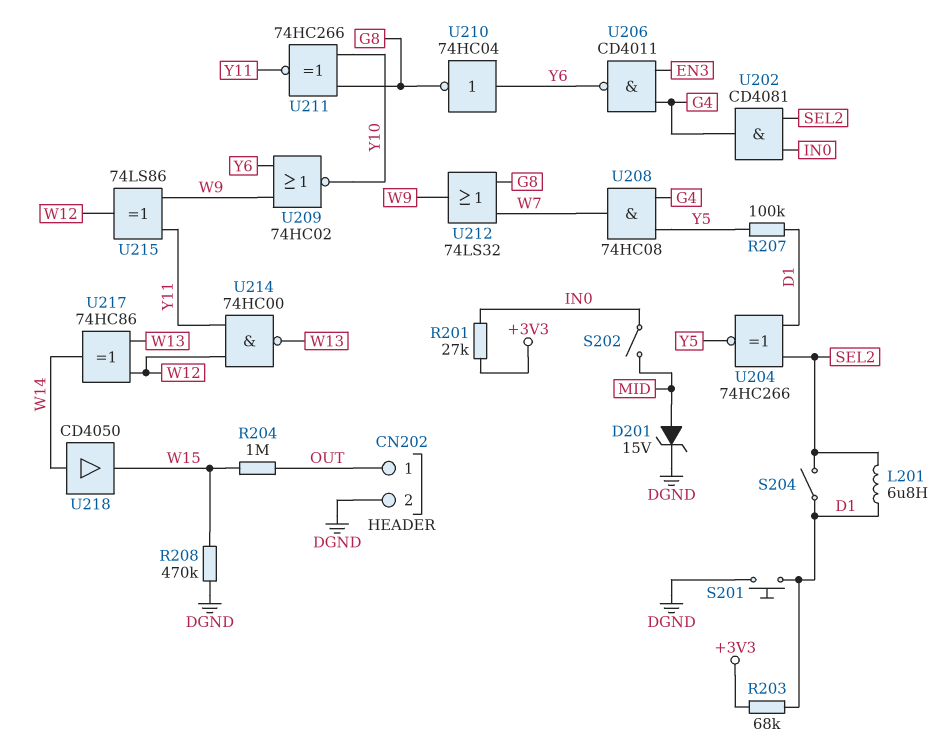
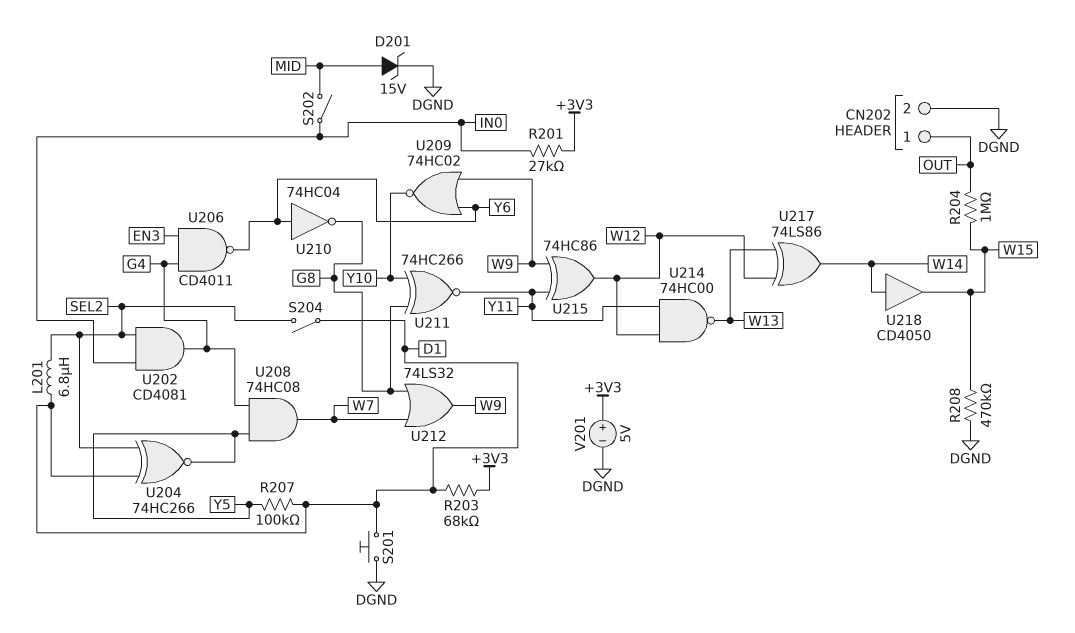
U215: XOR 74LS86 (in W9, in Y11, out W12) -> XOR 74HC86 (in W9, in Y11, out W12)
U217: XOR 74HC86 (in W12, in W13, out W14) -> XOR 74LS86 (in W12, in W13, out W14)
V201: none -> 5V (plus +3V3, minus DGND)

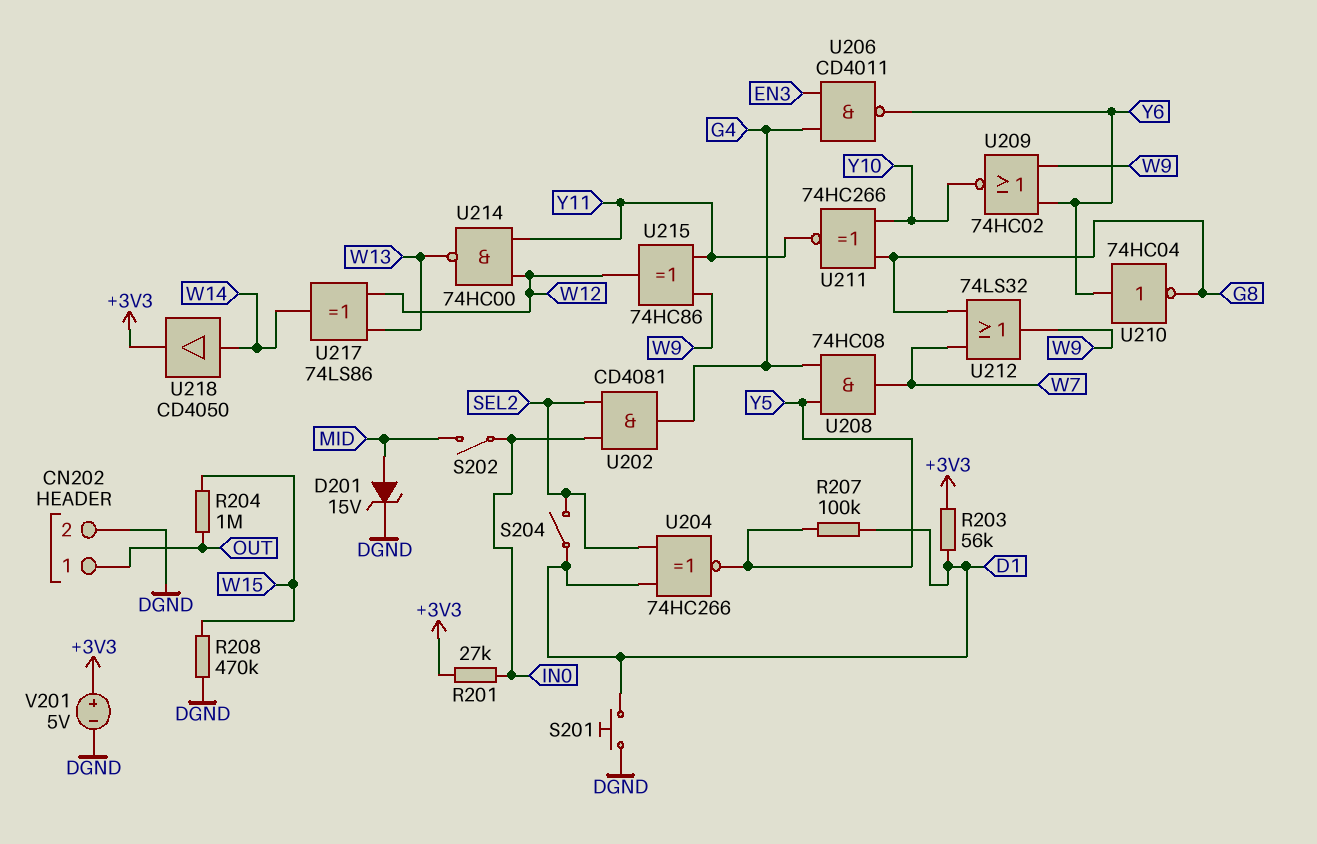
L201: 6.8uH (D1, SEL2) -> none
R203: 68k (+3V3, D1) -> 56k (+3V3, D1)
U218: buffer CD4050 (in W14, out W15) -> buffer CD4050 (in W14, out +3V3)

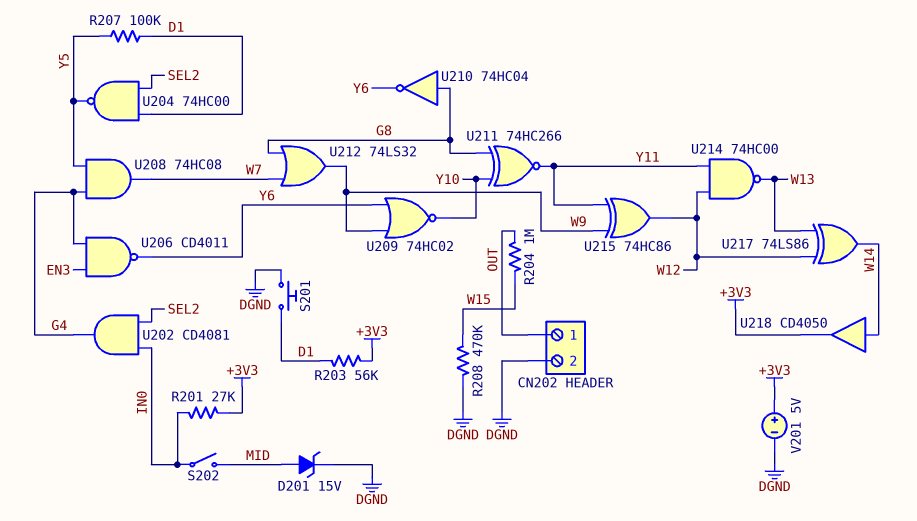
S204: switch (D1, SEL2) -> none
U204: XNOR 74HC266 (in D1, in SEL2, out Y5) -> NAND 74HC00 (in D1, in SEL2, out Y5)
U210: NOT 74HC04 (in Y6, out G8) -> NOT 74HC04 (in G8, out Y6)

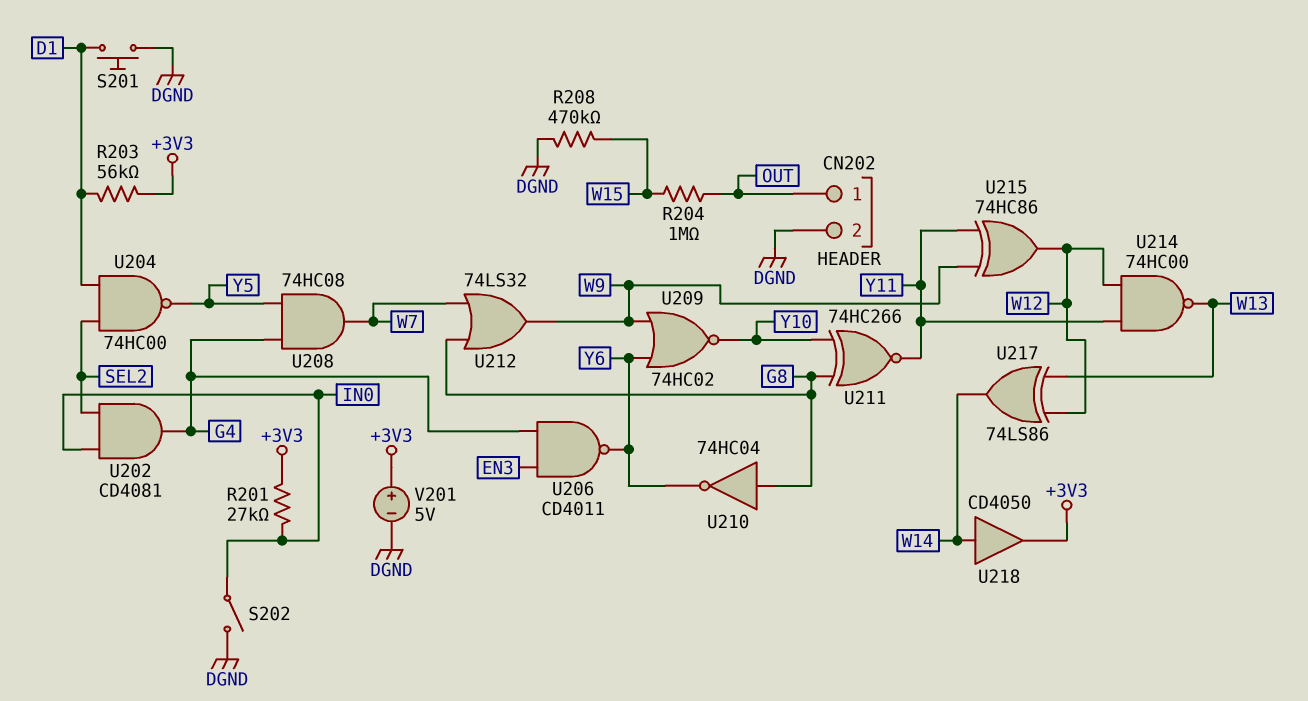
D201: zener 15V (A MID, K DGND) -> none
R207: 100k (D1, Y5) -> none
S202: switch (IN0, MID) -> switch (DGND, IN0)

